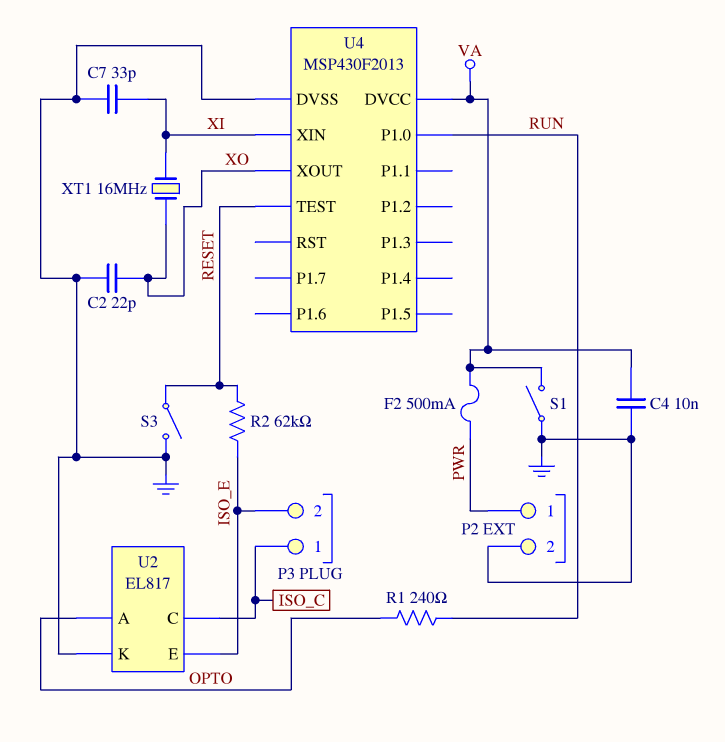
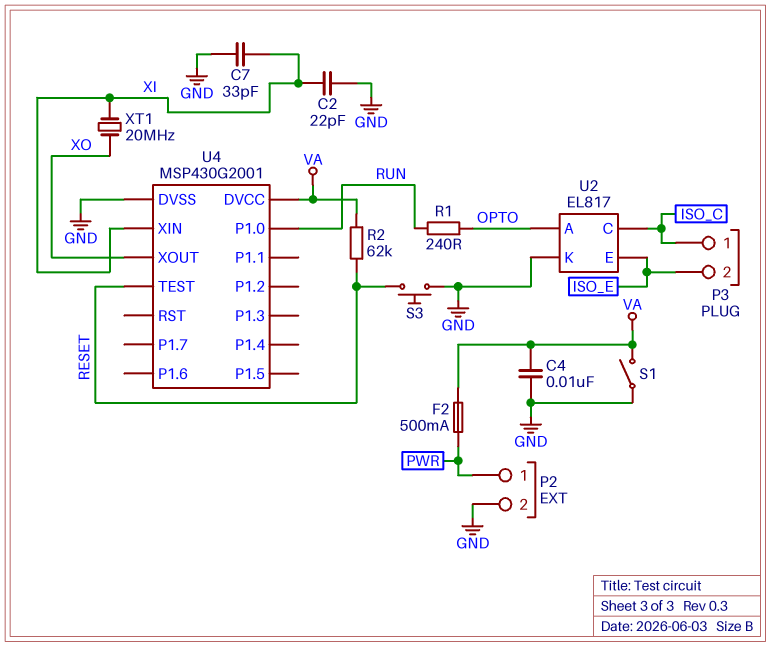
C2: 22pF (GND, XO) -> 22pF (GND, XI)
R2: 62k (ISO_E, RESET) -> 62k (RESET, VA)
S3: switch (GND, RESET) -> button (GND, RESET)
U4: MSP430F2013 -> MSP430G2001
XT1: 16MHz (XI, XO) -> 20MHz (XI, XO)

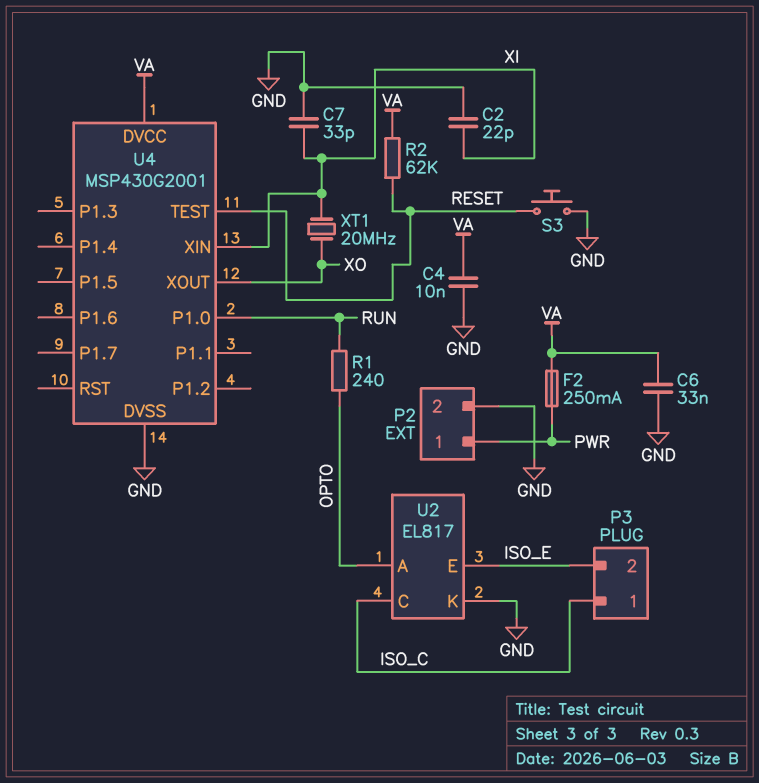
C6: none -> 33nF (GND, VA)
F2: 500mA (PWR, VA) -> 250mA (PWR, VA)
S1: switch (GND, VA) -> none

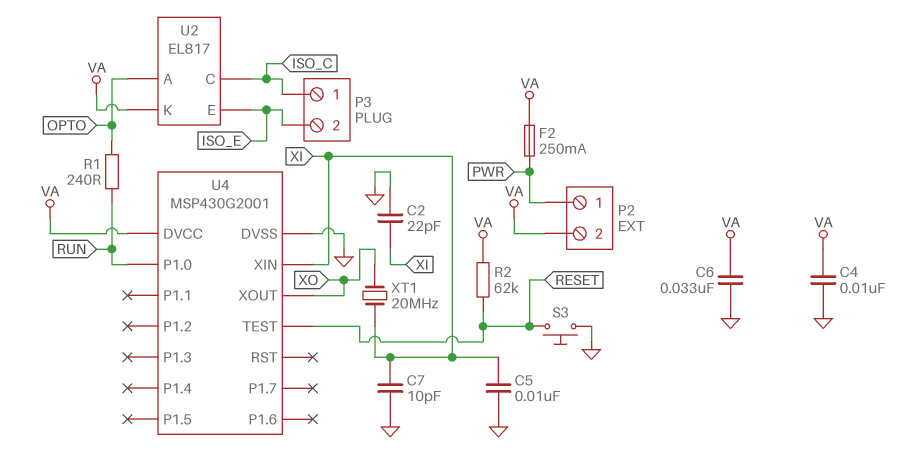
C5: none -> 10nF (GND, XI)
C7: 33pF (GND, XI) -> 10pF (GND, XI)
P2 pin 2: GND -> VA
U2 pin K: GND -> VA

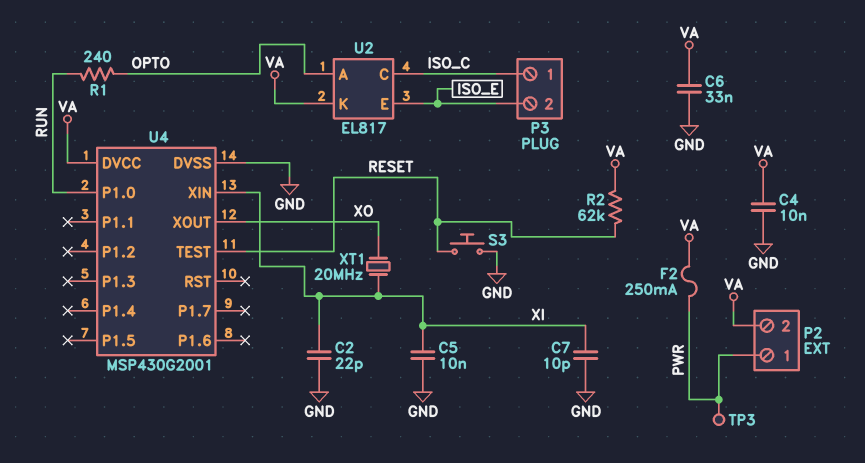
TP3: none -> test point (PWR)

